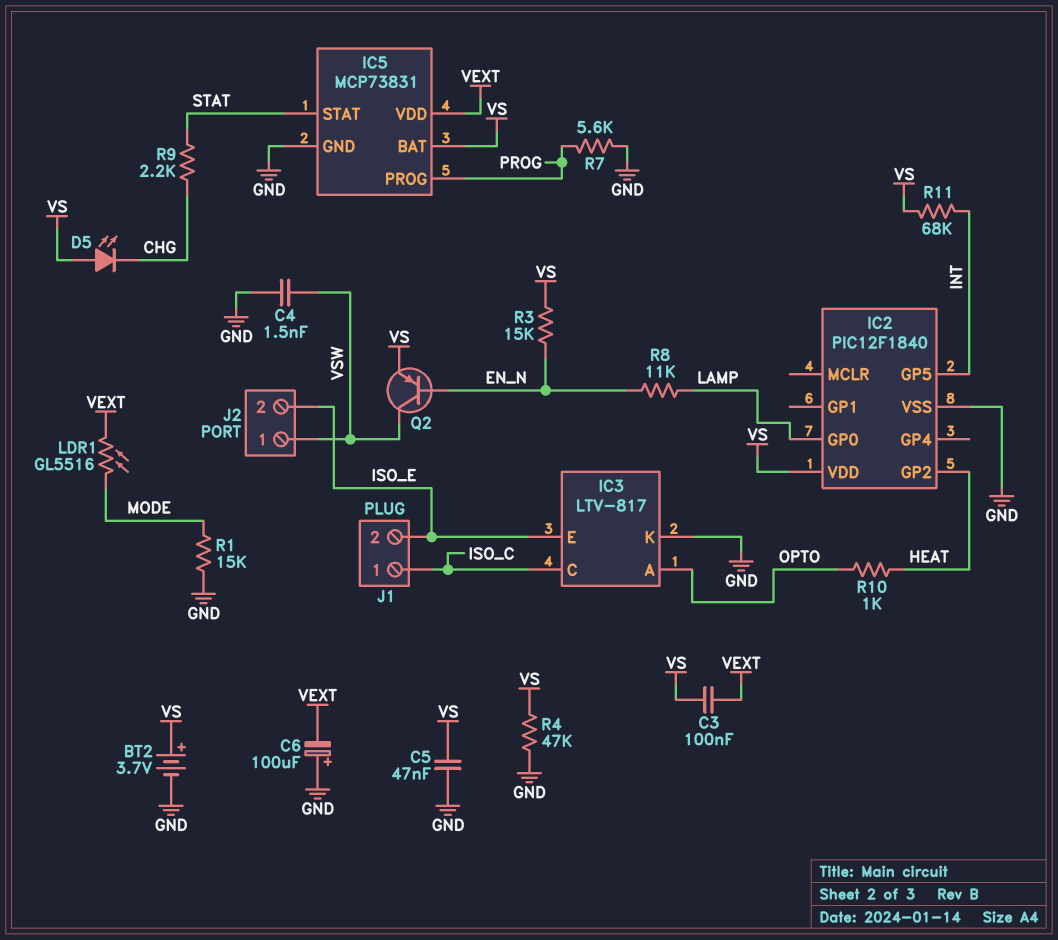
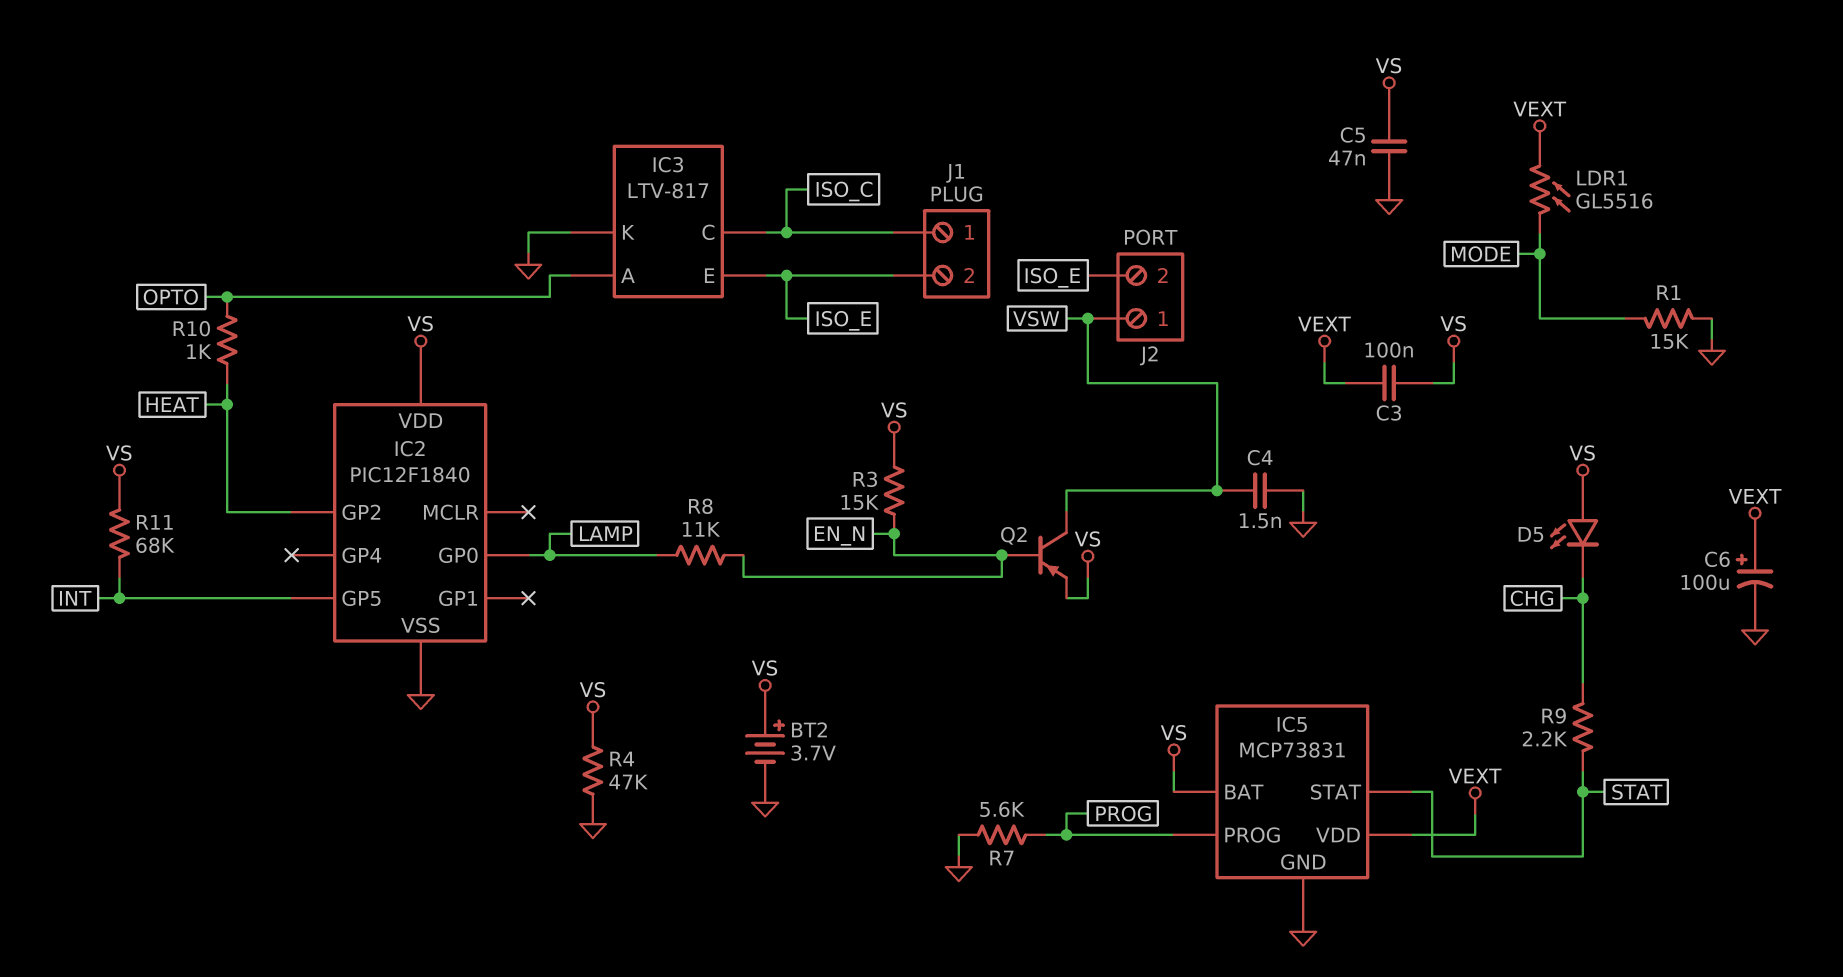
C6: 100uF (plus GND, minus VEXT) -> 100uF (plus VEXT, minus GND)

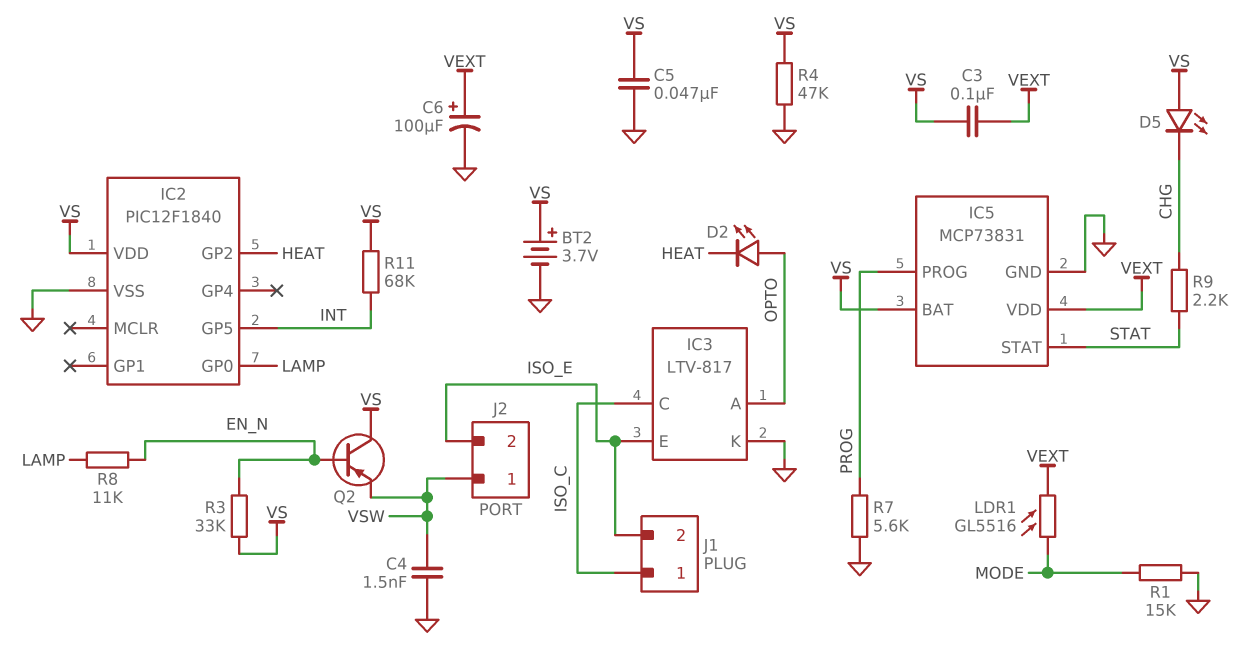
D2: none -> LED (A OPTO, K HEAT)
Q2: PNP (B EN_N, C VSW, E VS) -> PNP (B EN_N, C VS, E VSW)
R3: 15k (EN_N, VS) -> 33k (EN_N, VS)
R10: 1k (HEAT, OPTO) -> none

